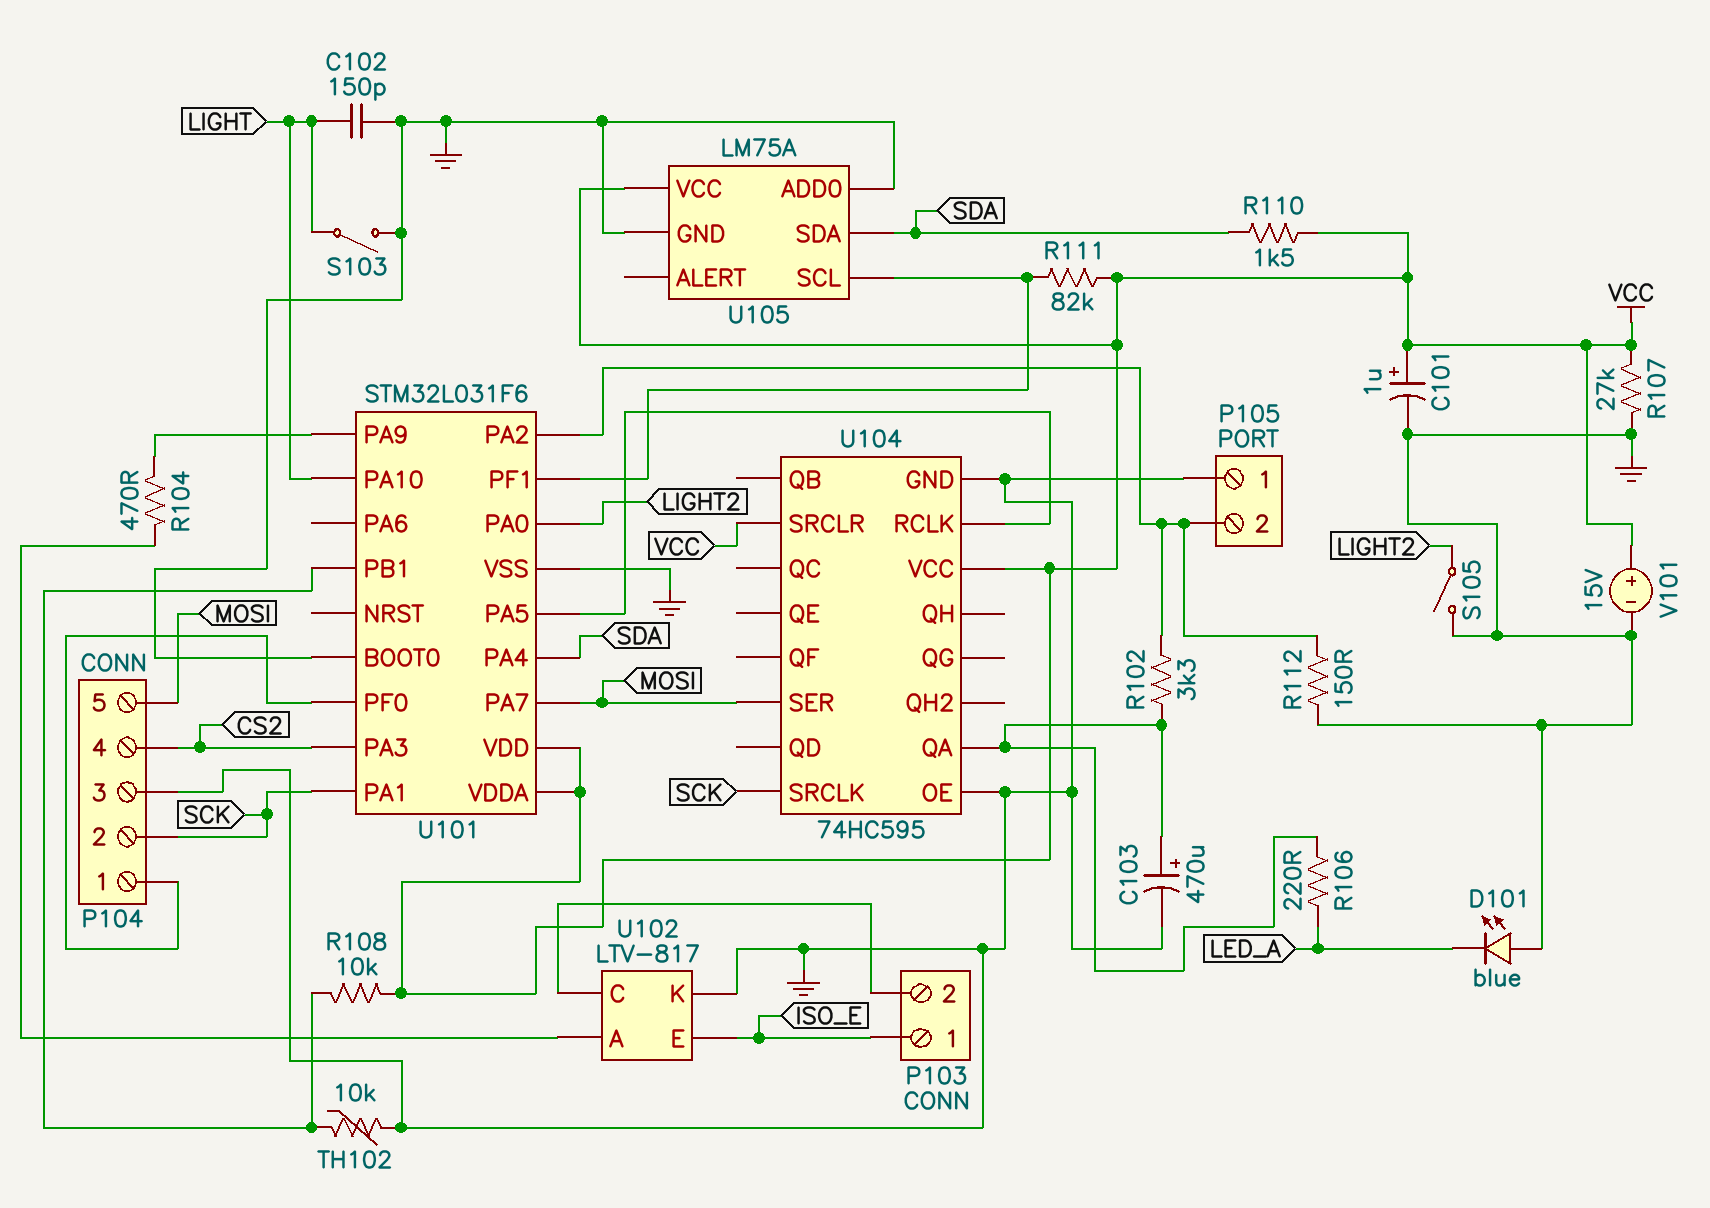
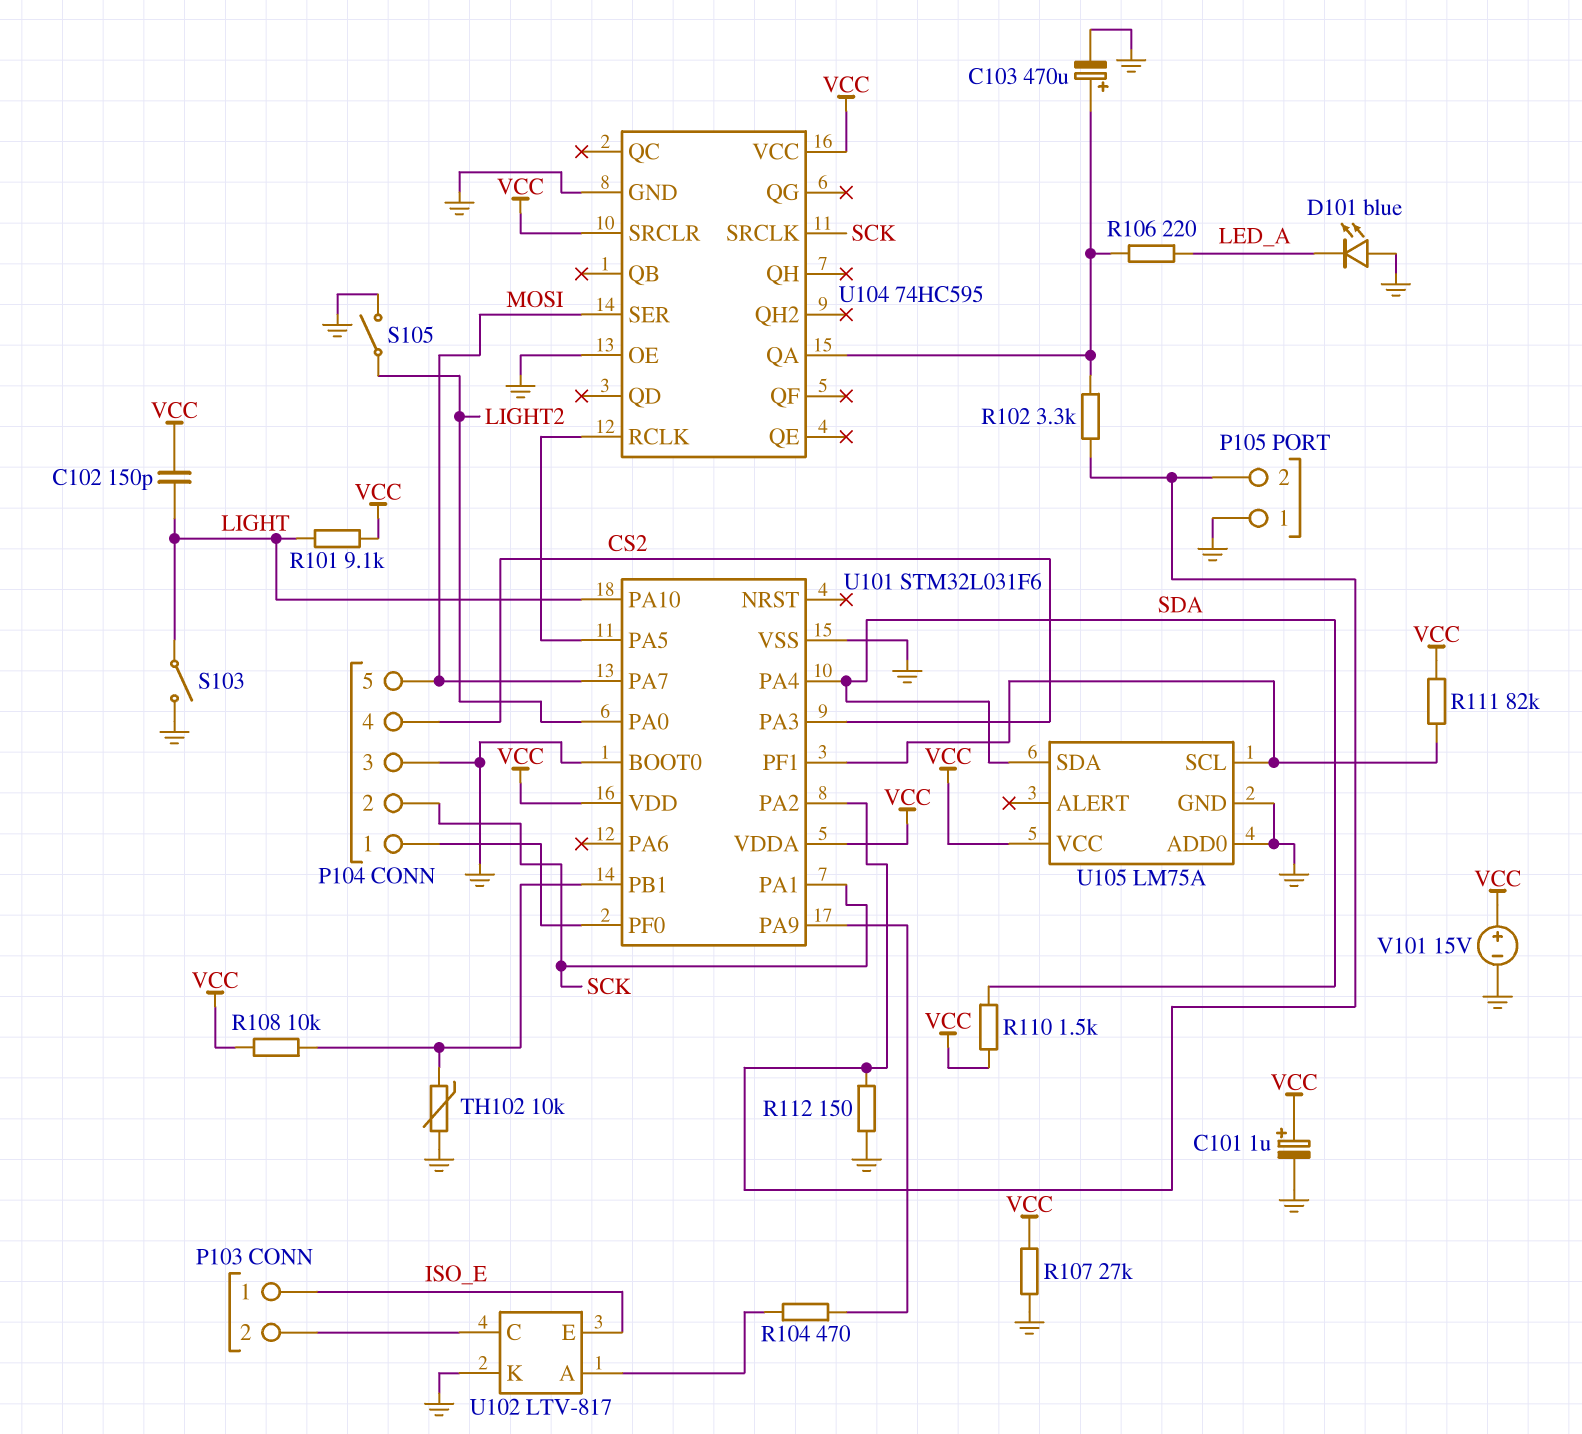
C102: 150pF (GND, LIGHT) -> 150pF (LIGHT, VCC)
R101: none -> 9.1k (LIGHT, VCC)

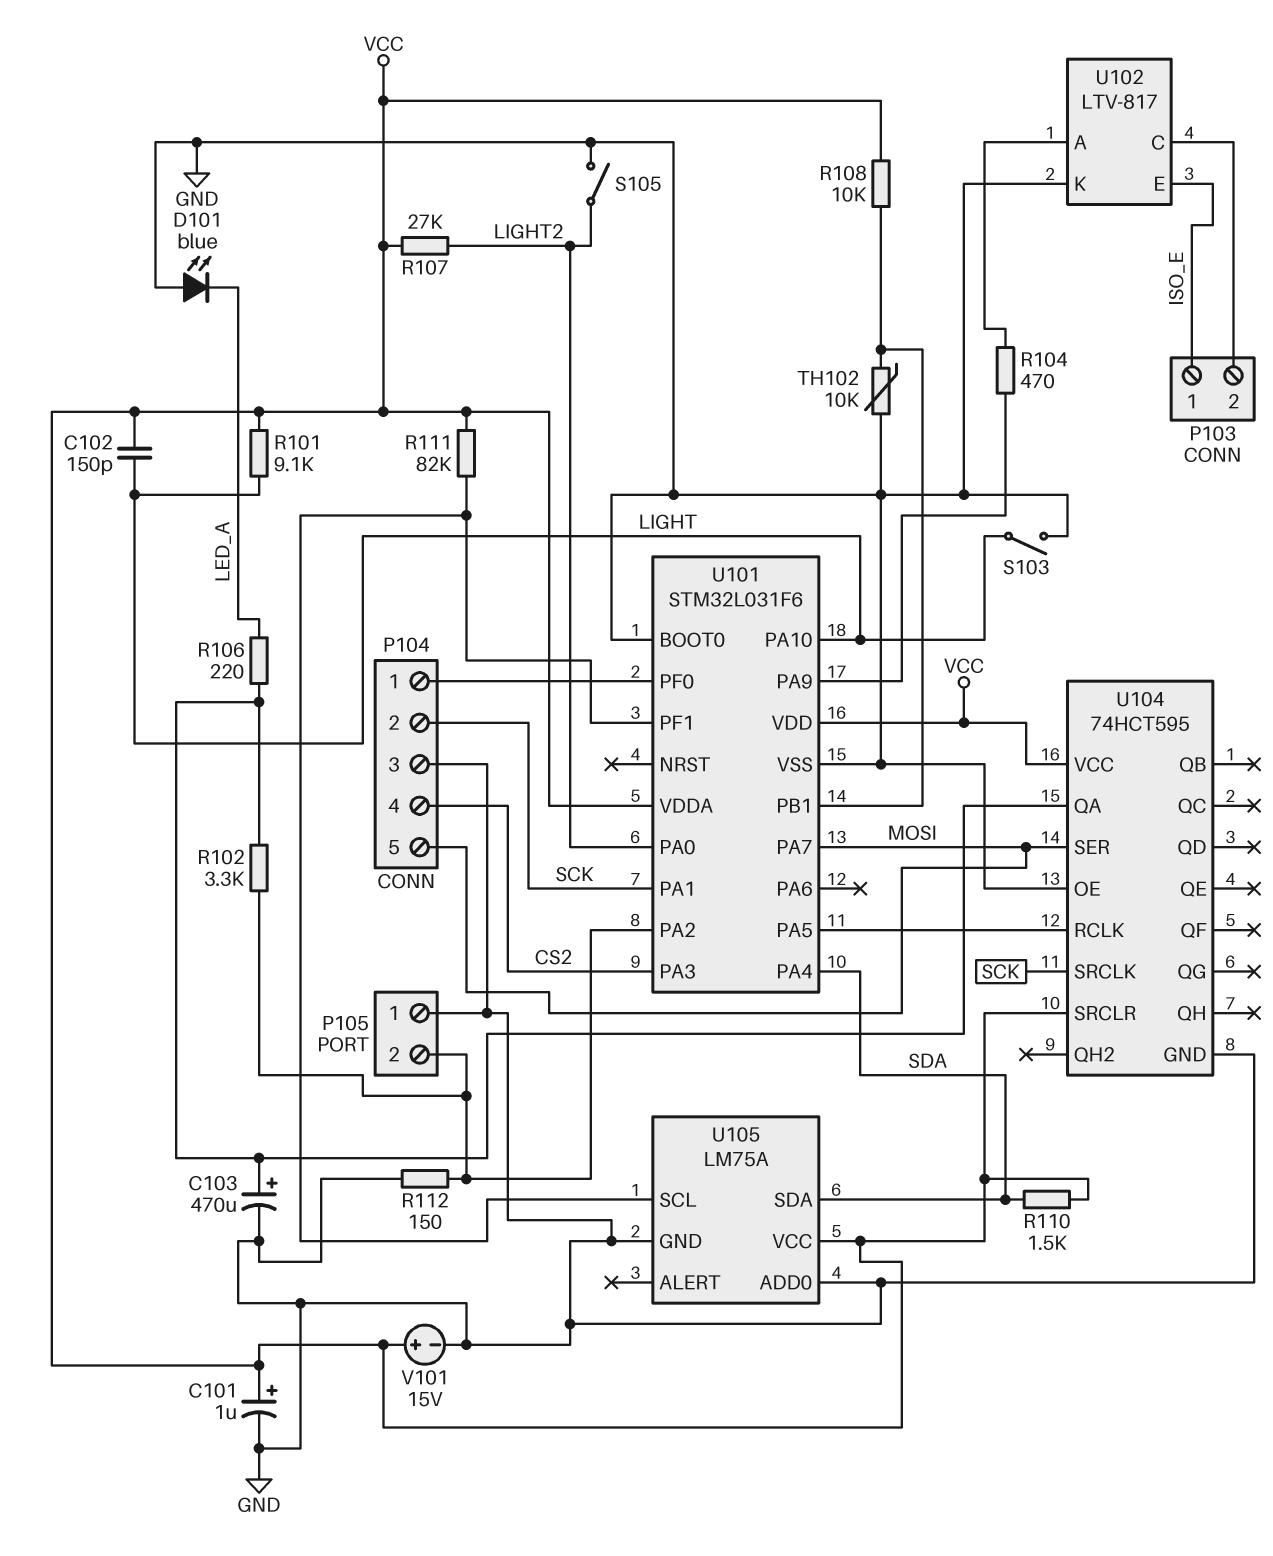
R107: 27k (GND, VCC) -> 27k (LIGHT2, VCC)
U104: 74HC595 -> 74HCT595

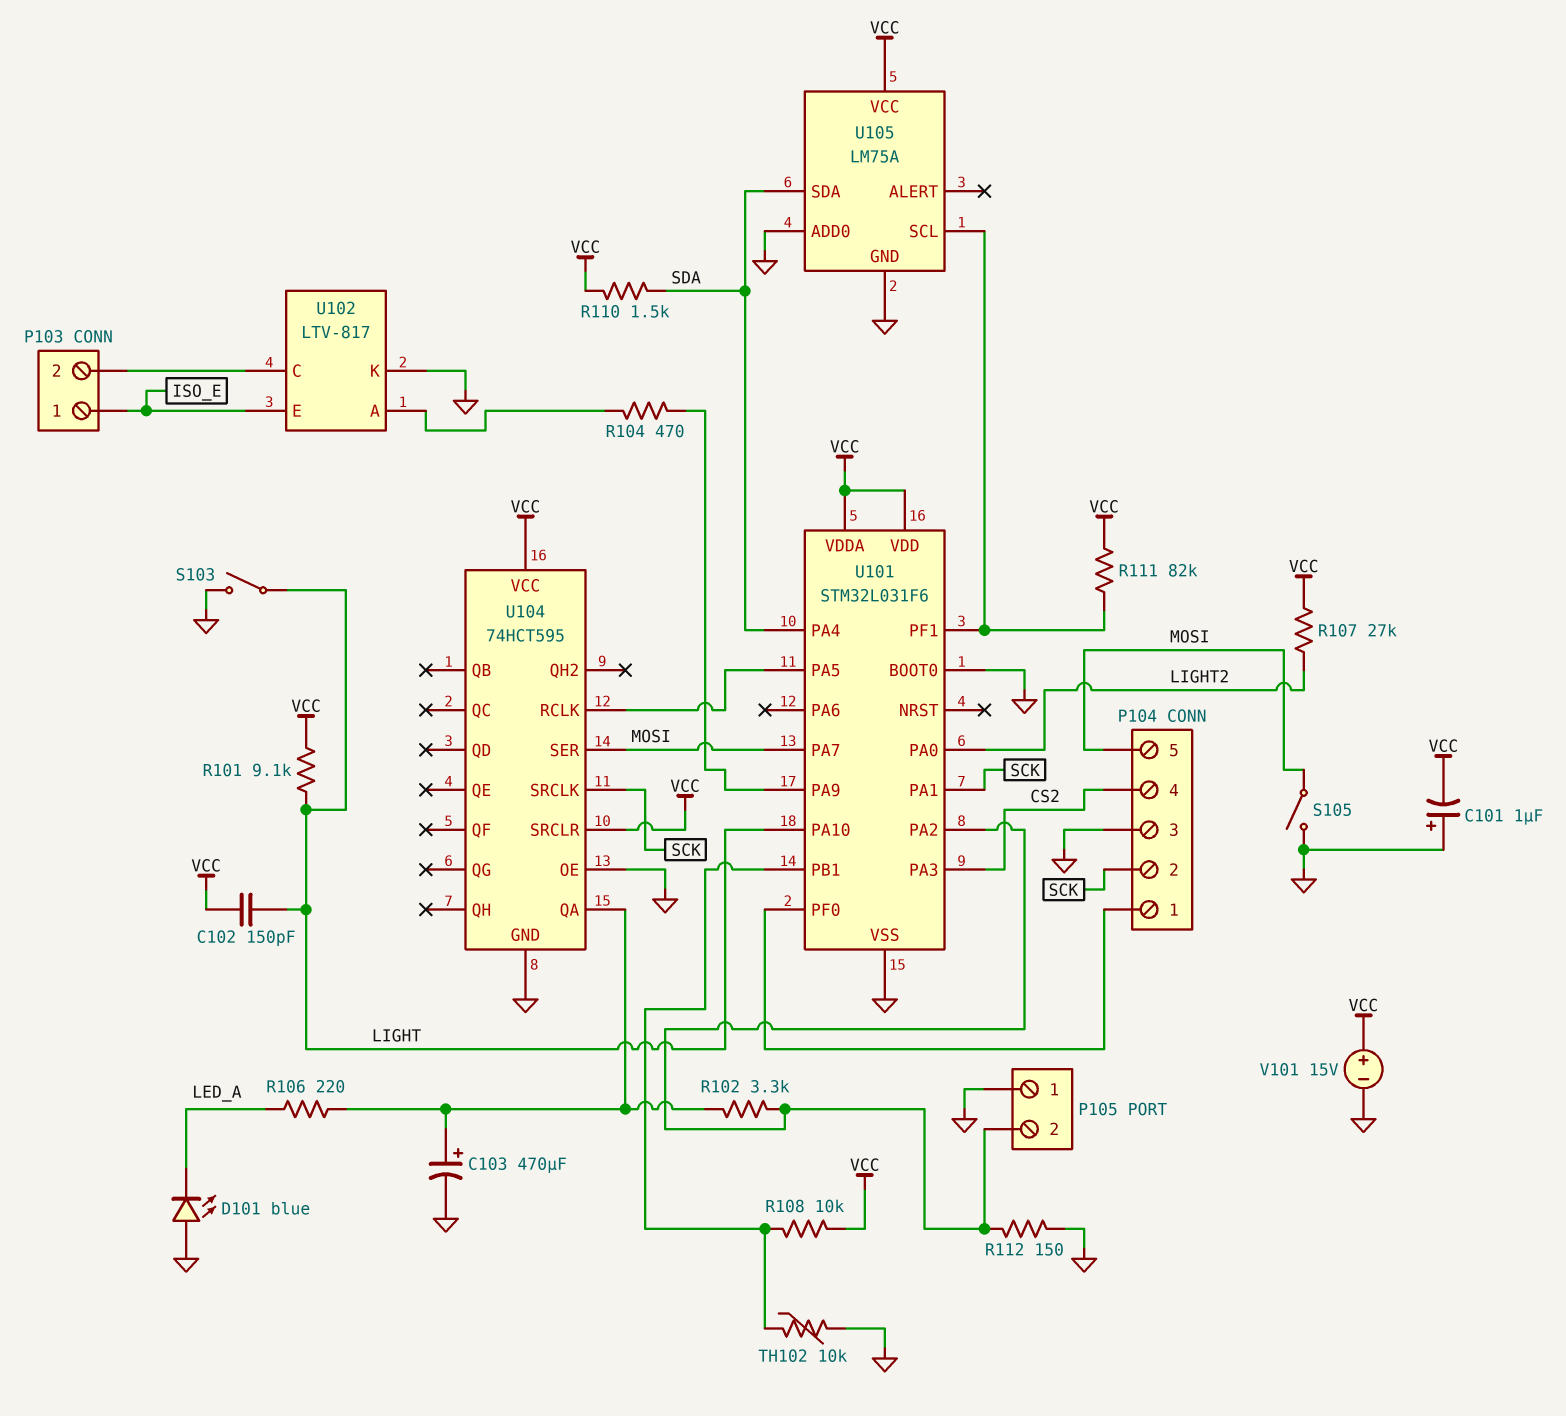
C101: 1uF (plus VCC, minus GND) -> 1uF (plus GND, minus VCC)
S105: switch (GND, LIGHT2) -> switch (GND, MOSI)

